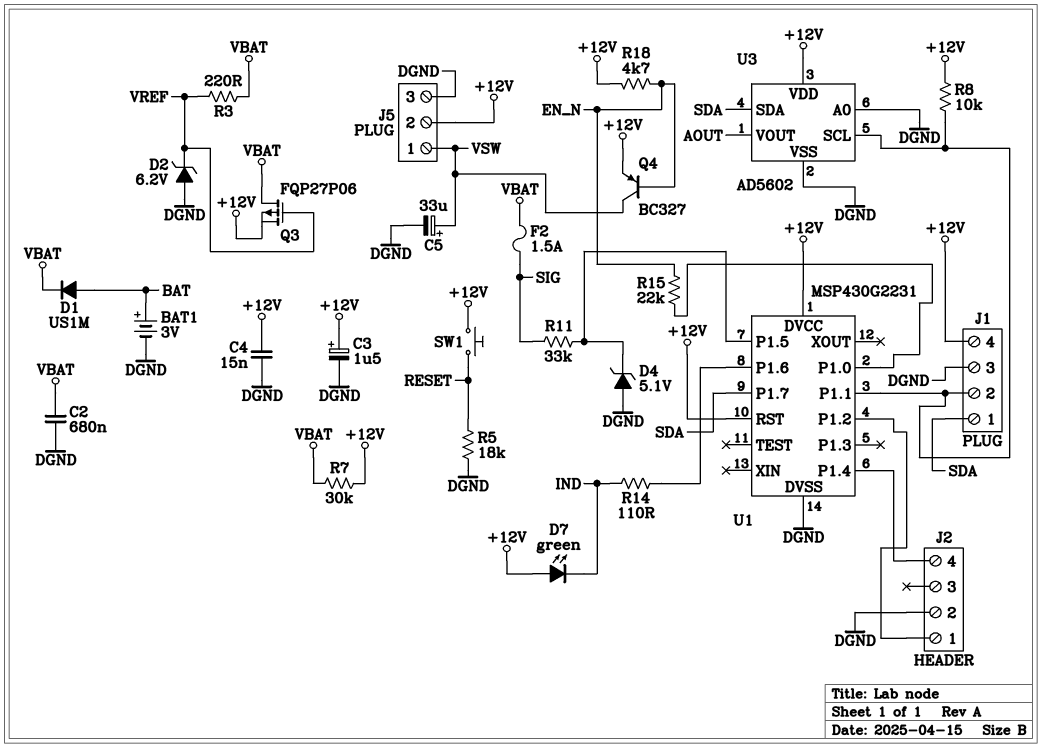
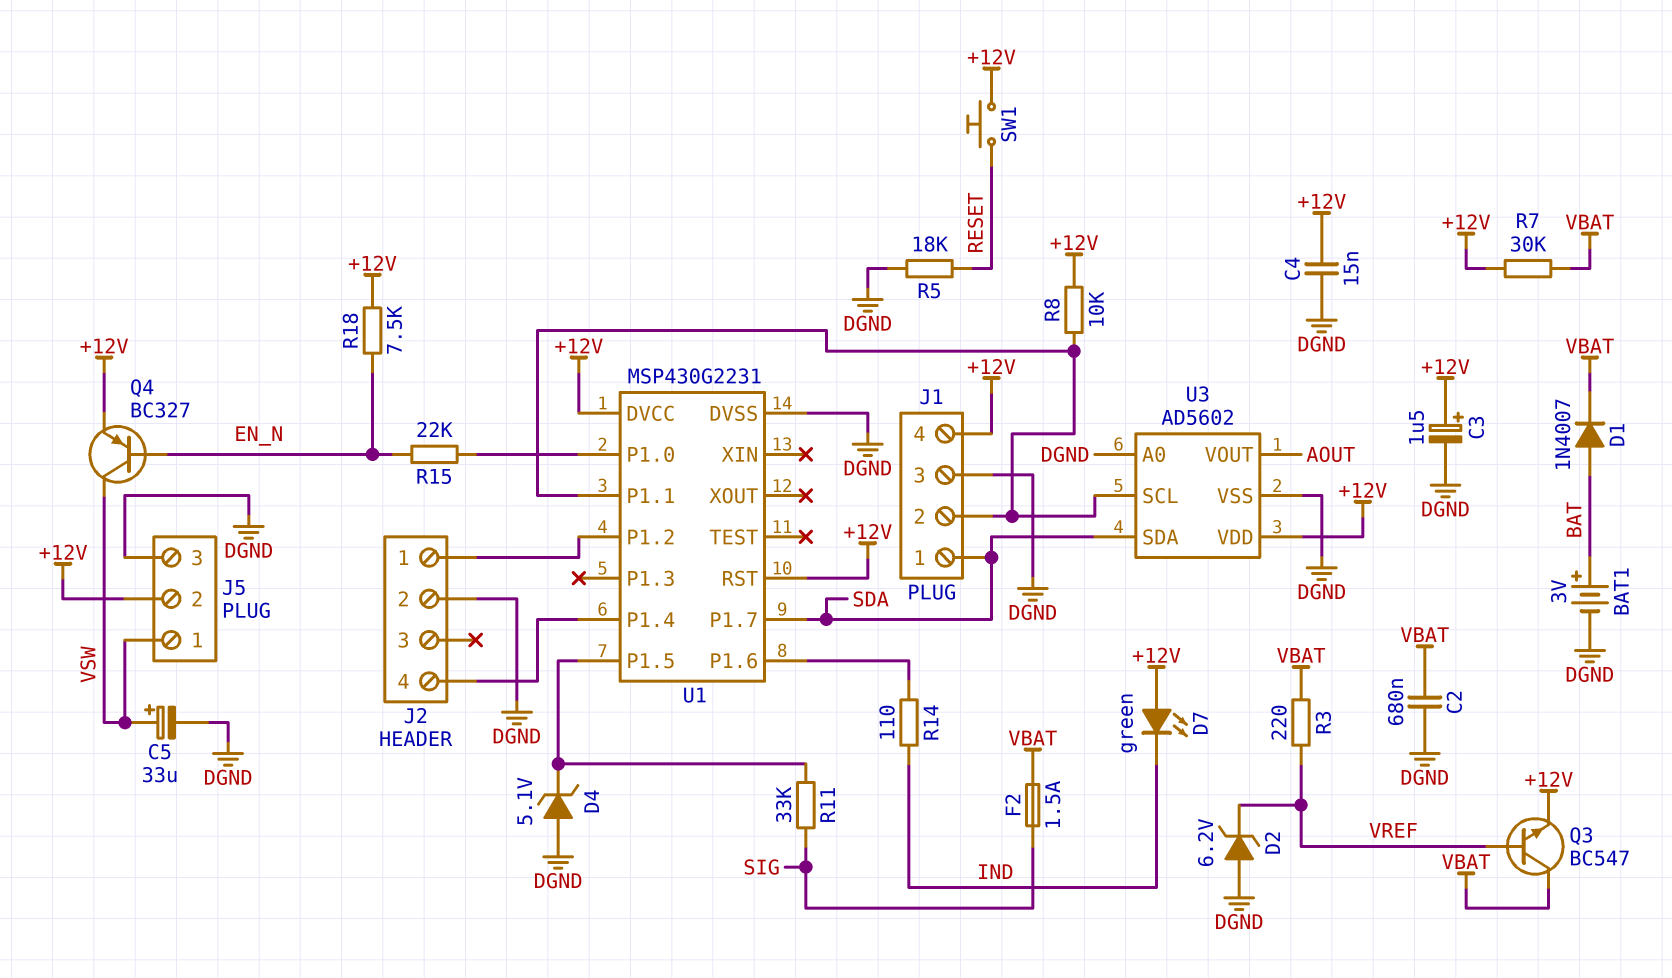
D1: diode US1M (A BAT, K VBAT) -> diode 1N4007 (A BAT, K VBAT)
Q3: PMOS FQP27P06 (G VREF, D VBAT, S +12V) -> NPN BC547 (B VREF, C VBAT, E +12V)
R18: 4.7k (+12V, EN_N) -> 7.5k (+12V, EN_N)

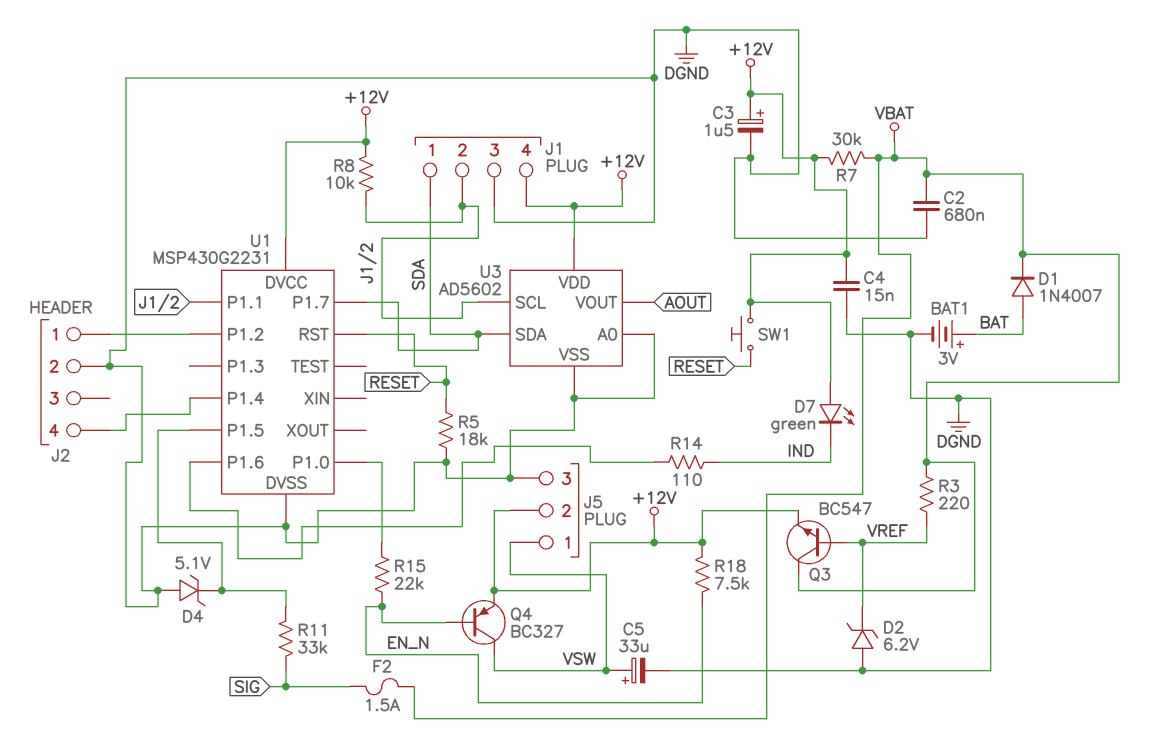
U1 pin RST: +12V -> RESET

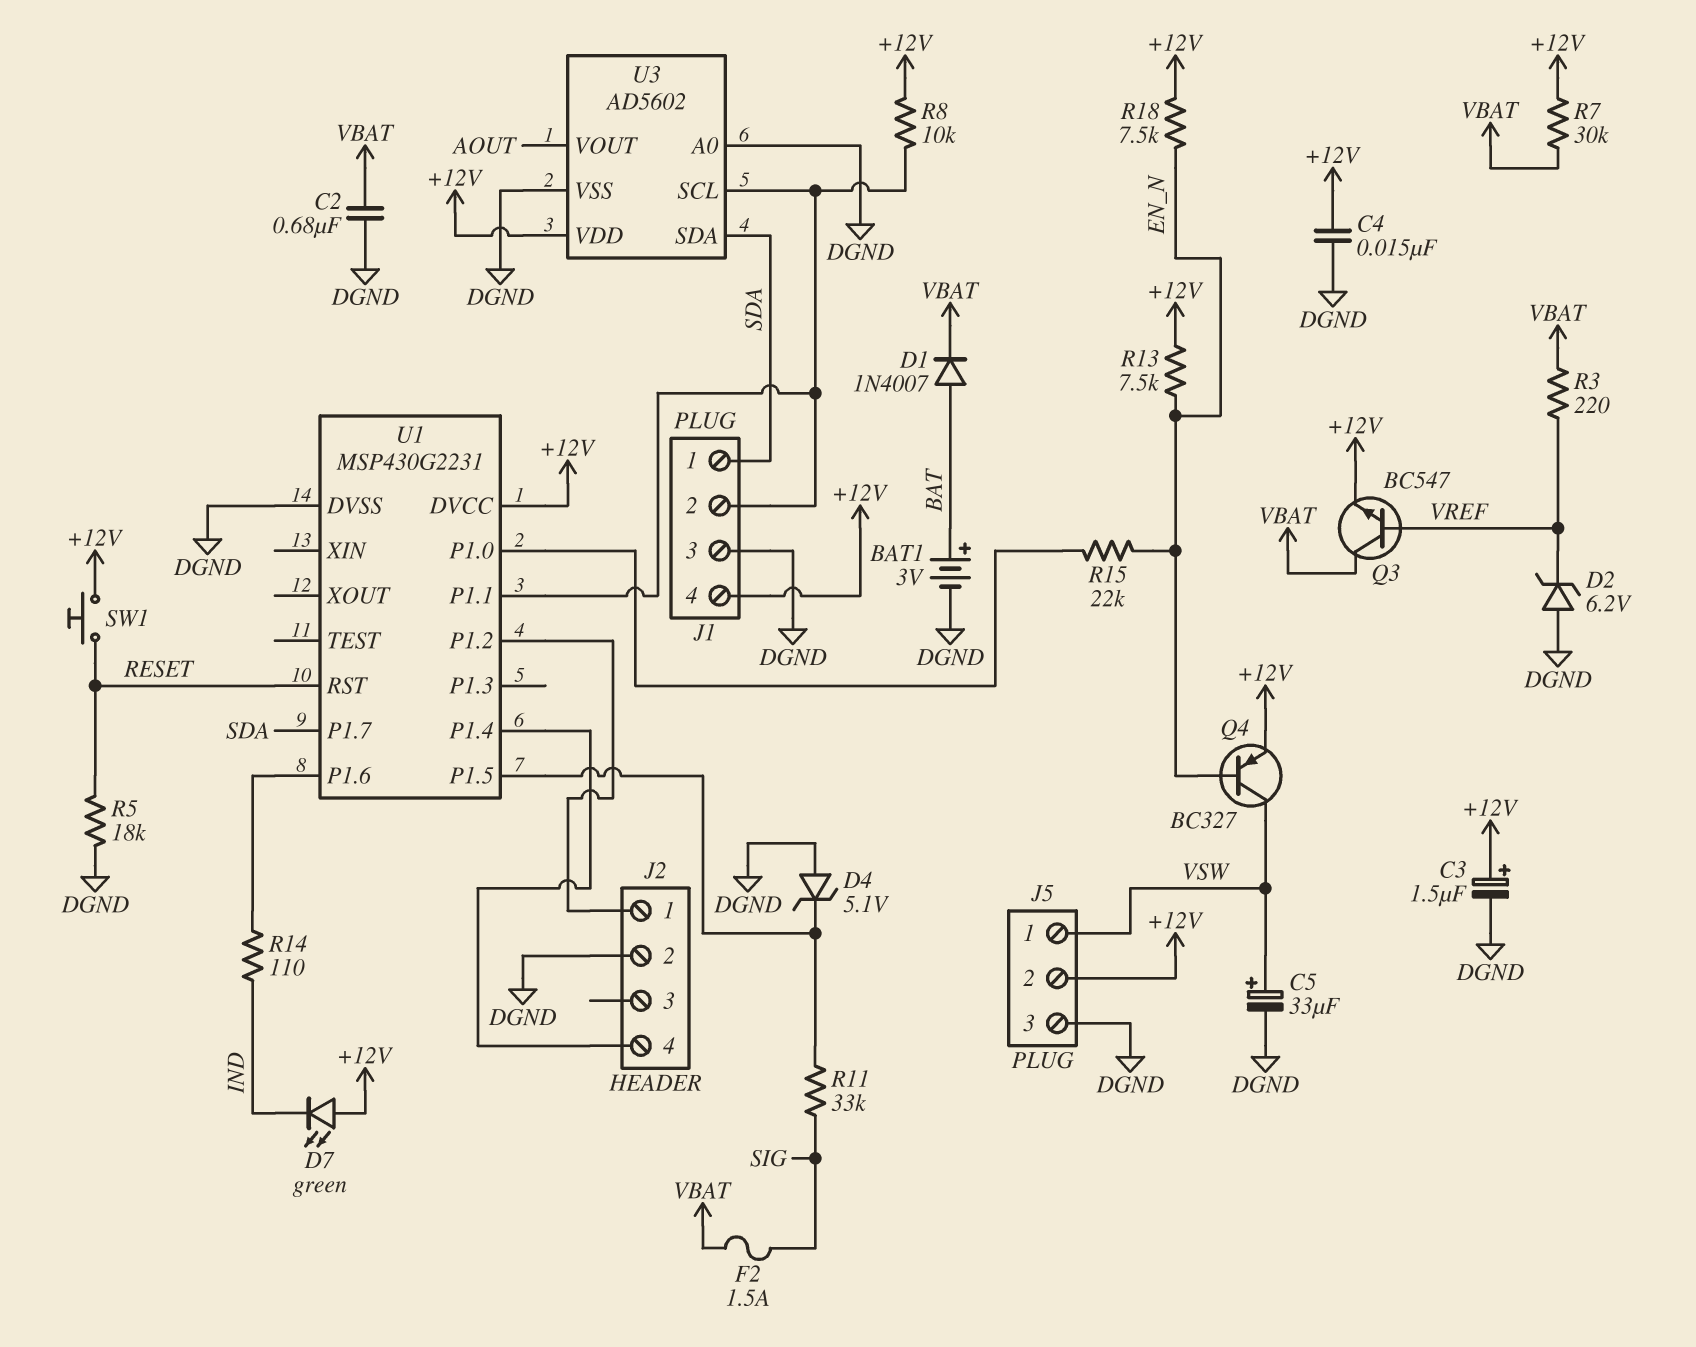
R13: none -> 7.5k (+12V, EN_N)

